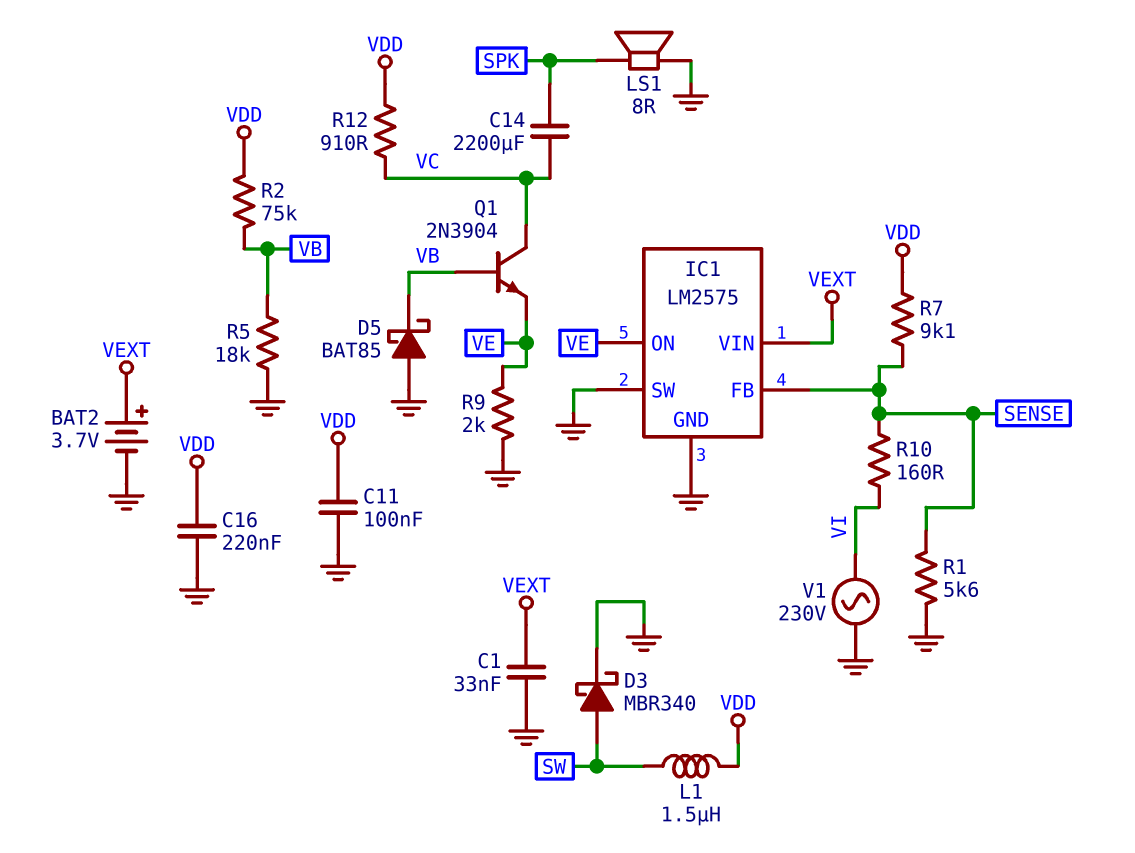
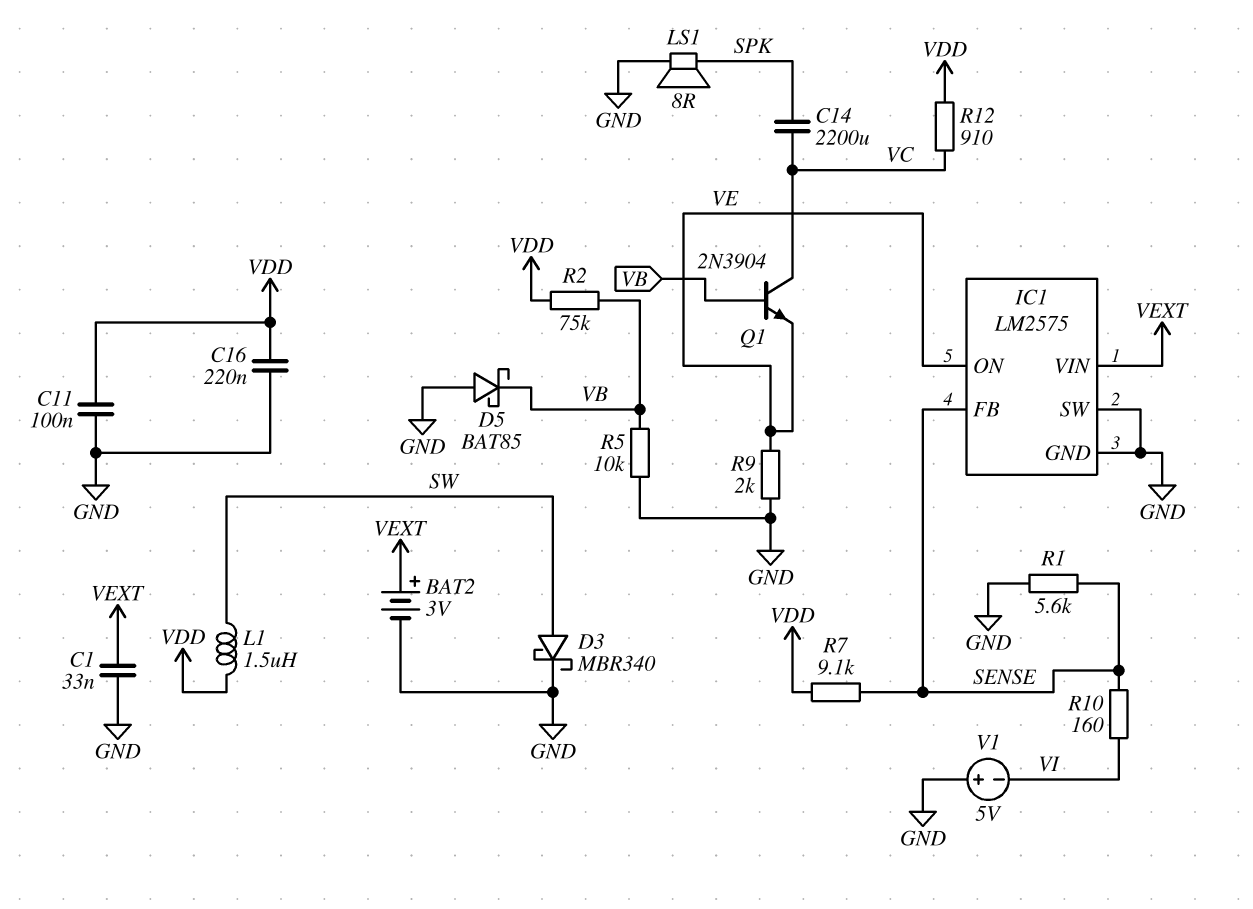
BAT2: 3.7V (plus VEXT, minus GND) -> 3V (plus VEXT, minus GND)
R5: 18k (GND, VB) -> 10k (GND, VB)
V1: AC 230V (GND, VI) -> 5V (plus GND, minus VI)

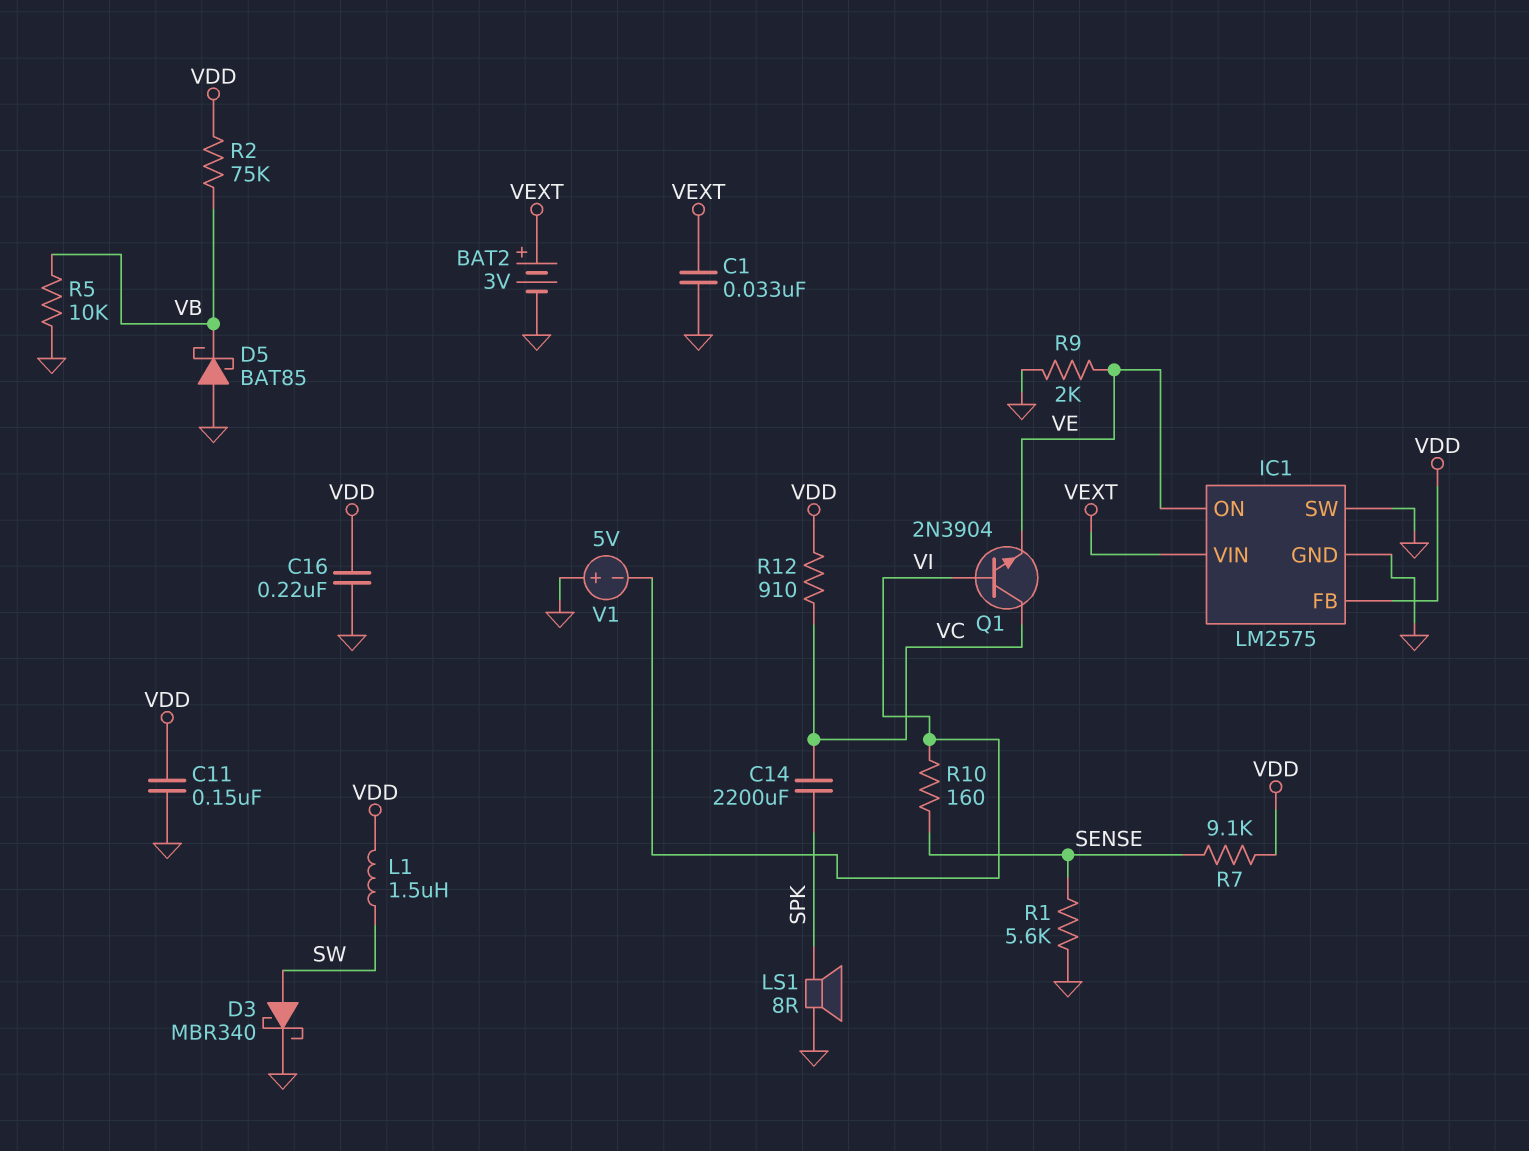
C11: 100nF (GND, VDD) -> 150nF (GND, VDD)
IC1 pin FB: SENSE -> VDD
Q1: NPN 2N3904 (B VB, C VC, E VE) -> NPN 2N3904 (B VI, C VC, E VE)

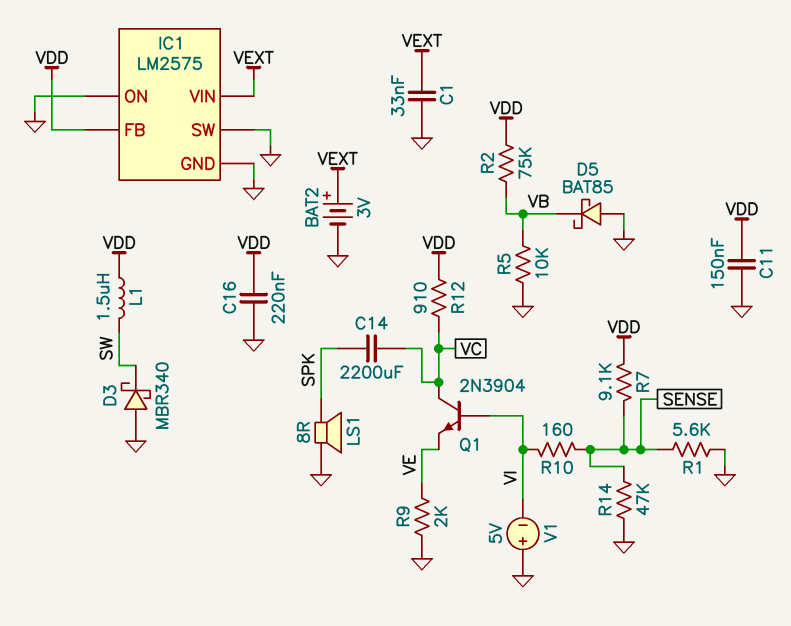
D3: schottky MBR340 (A SW, K GND) -> schottky MBR340 (A GND, K SW)
IC1 pin ON: VE -> GND
R14: none -> 47k (GND, SENSE)

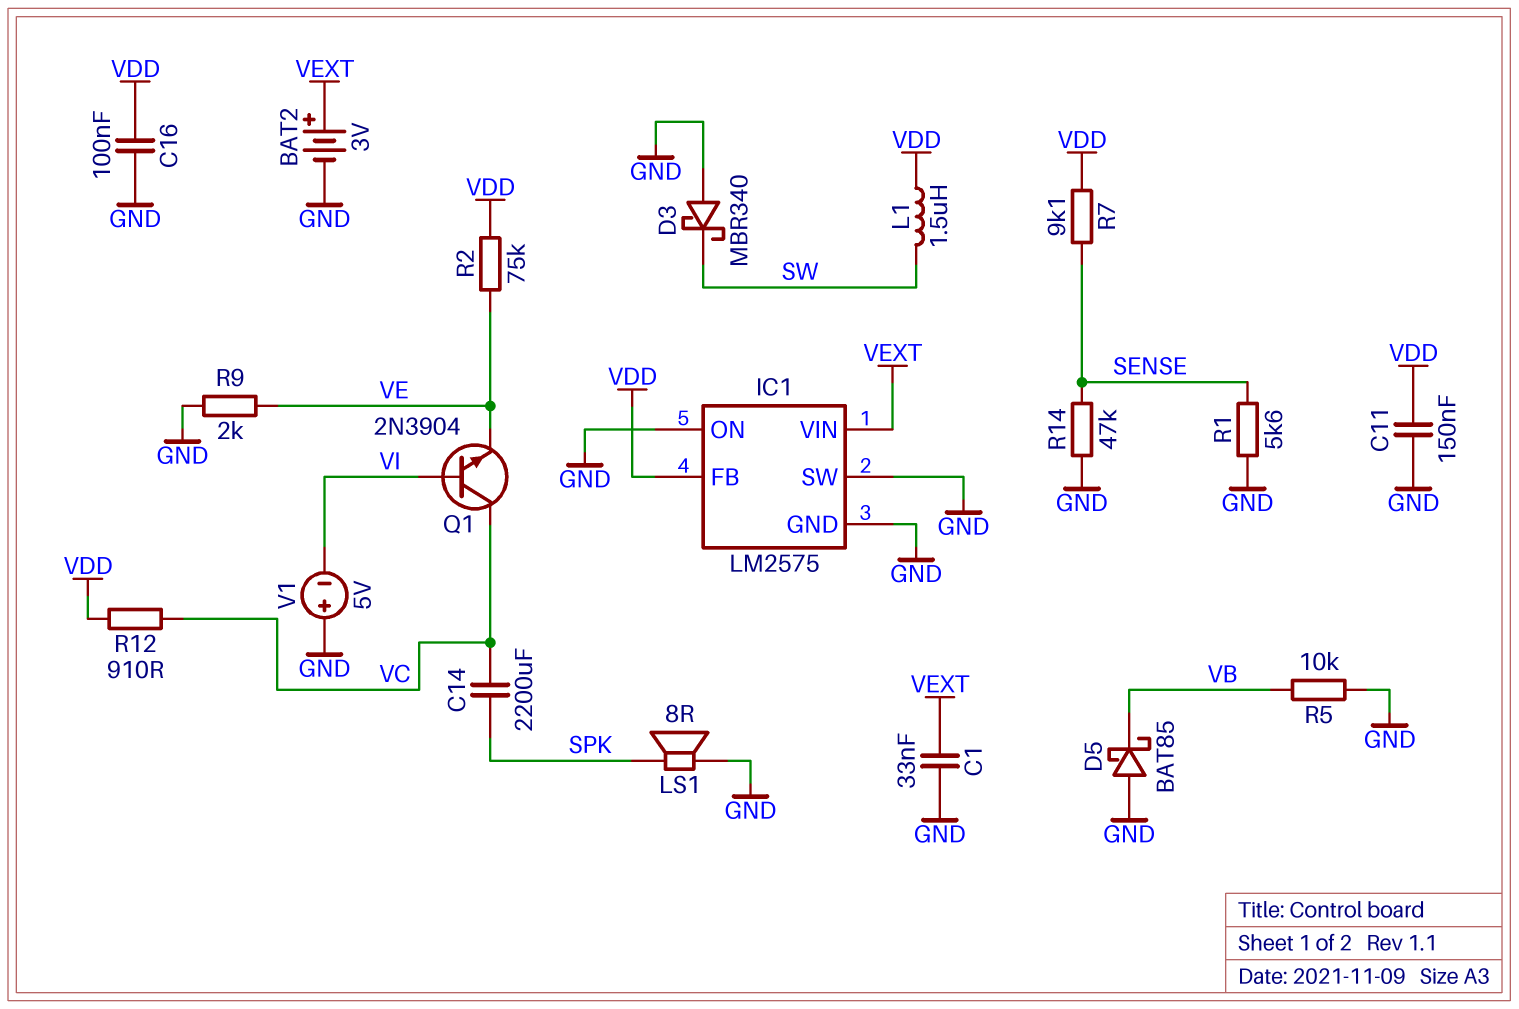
C16: 220nF (GND, VDD) -> 100nF (GND, VDD)
R2: 75k (VB, VDD) -> 75k (VDD, VE)
R10: 160 (SENSE, VI) -> none

